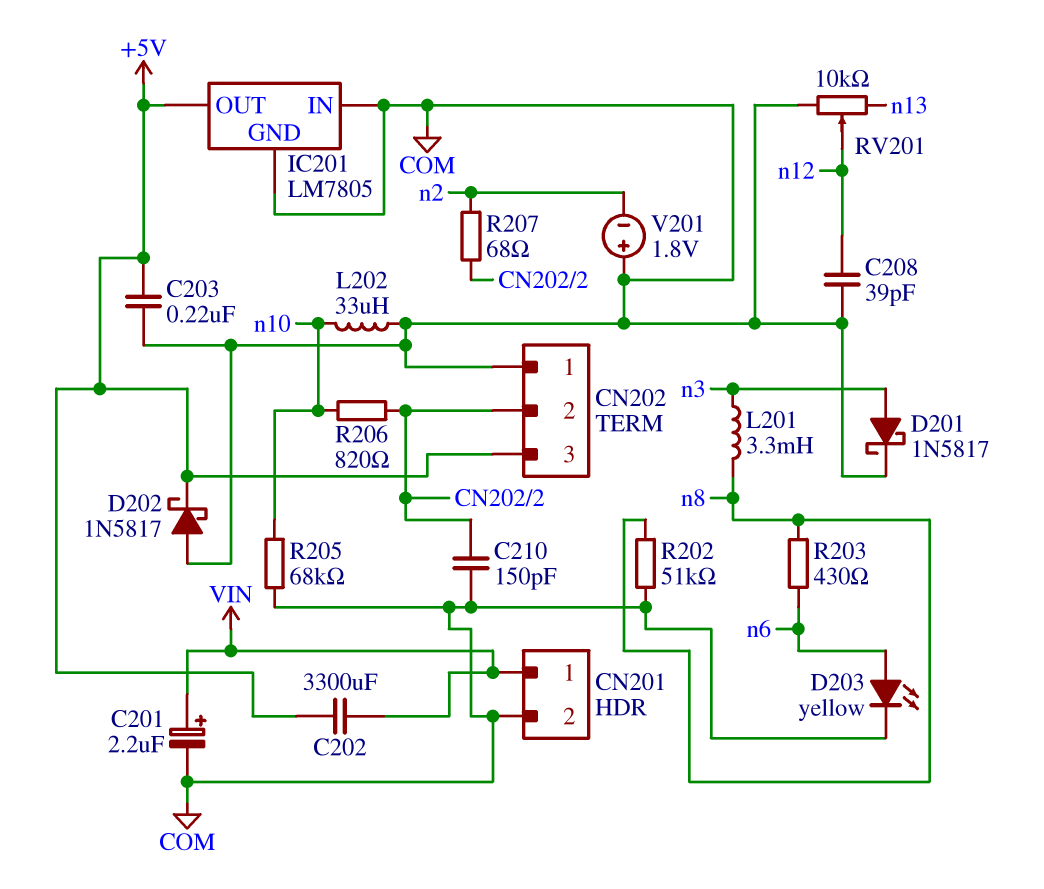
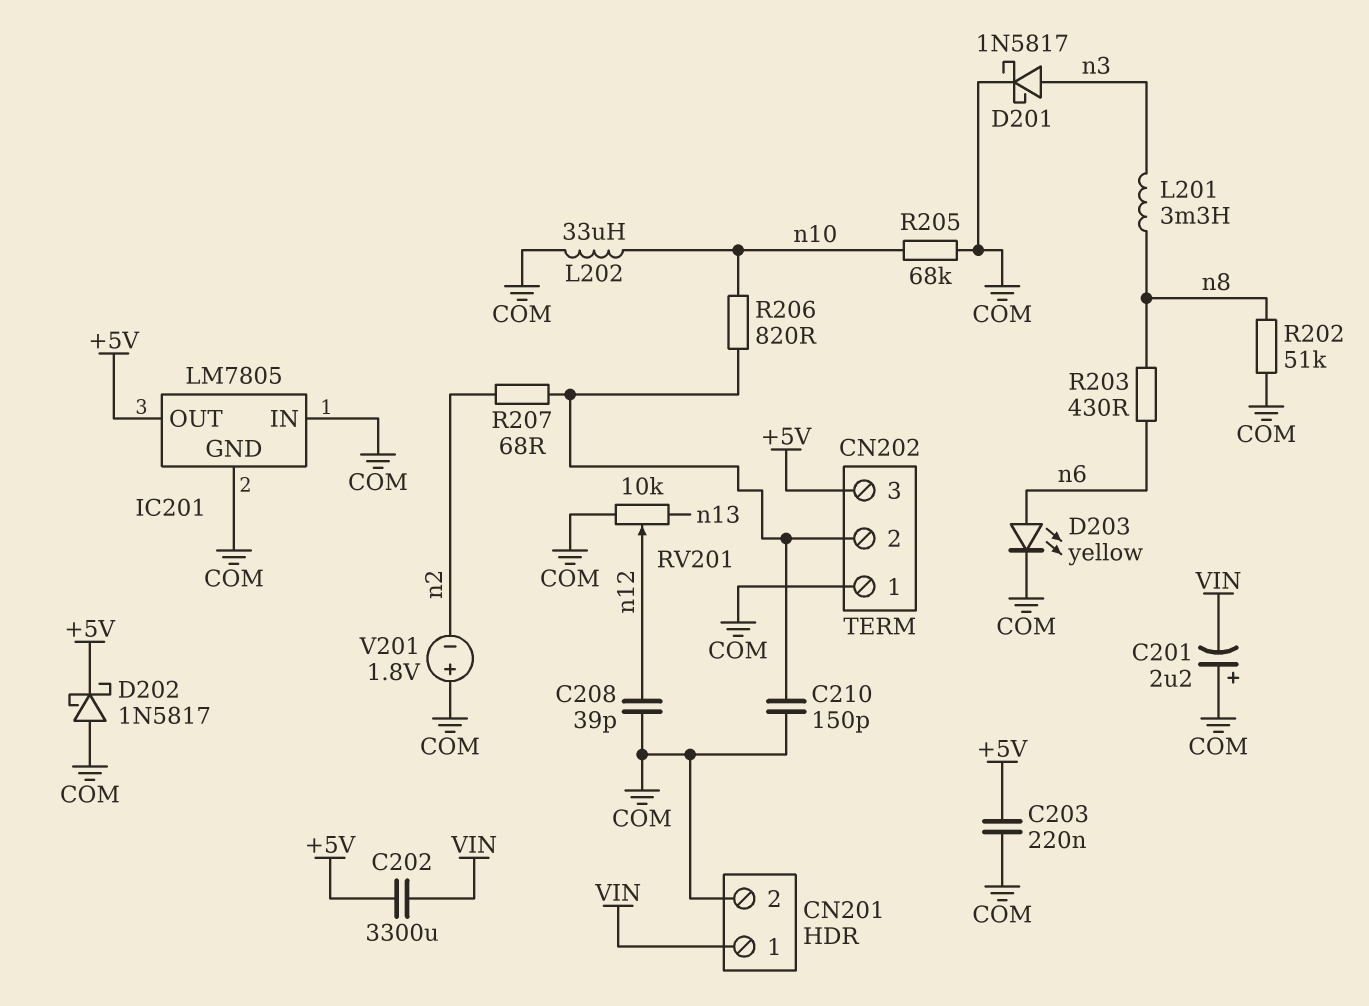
C201: 2.2uF (plus VIN, minus COM) -> 2.2uF (plus COM, minus VIN)

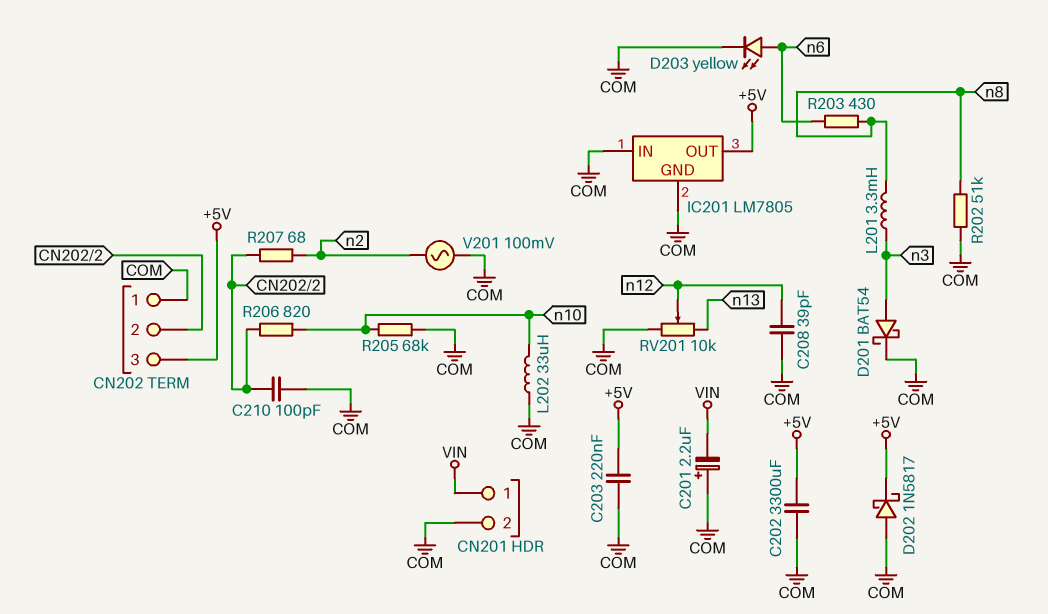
C202: 3300uF (+5V, VIN) -> 3300uF (+5V, COM)
C210: 150pF (CN202/2, COM) -> 100pF (CN202/2, COM)
D201: schottky 1N5817 (A n3, K COM) -> schottky BAT54 (A n3, K COM)
V201: 1.8V (plus COM, minus n2) -> AC 100mV (COM, n2)

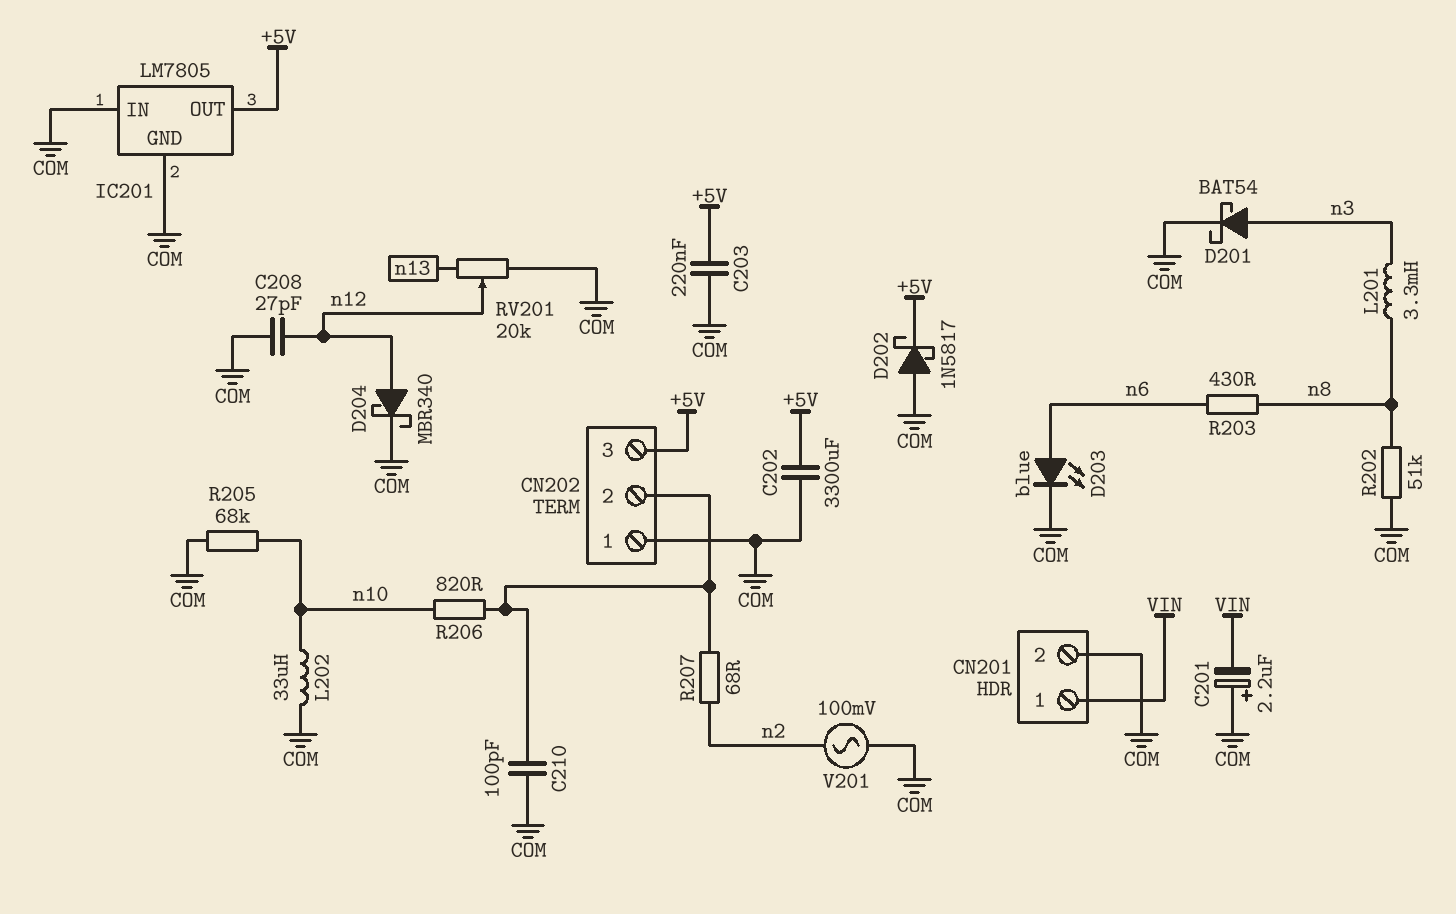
C208: 39pF (COM, n12) -> 27pF (COM, n12)
D203: LED yellow (A n6, K COM) -> LED blue (A n6, K COM)
D204: none -> schottky MBR340 (A n12, K COM)
RV201: 10k (COM, n13, wiper n12) -> 20k (COM, n13, wiper n12)

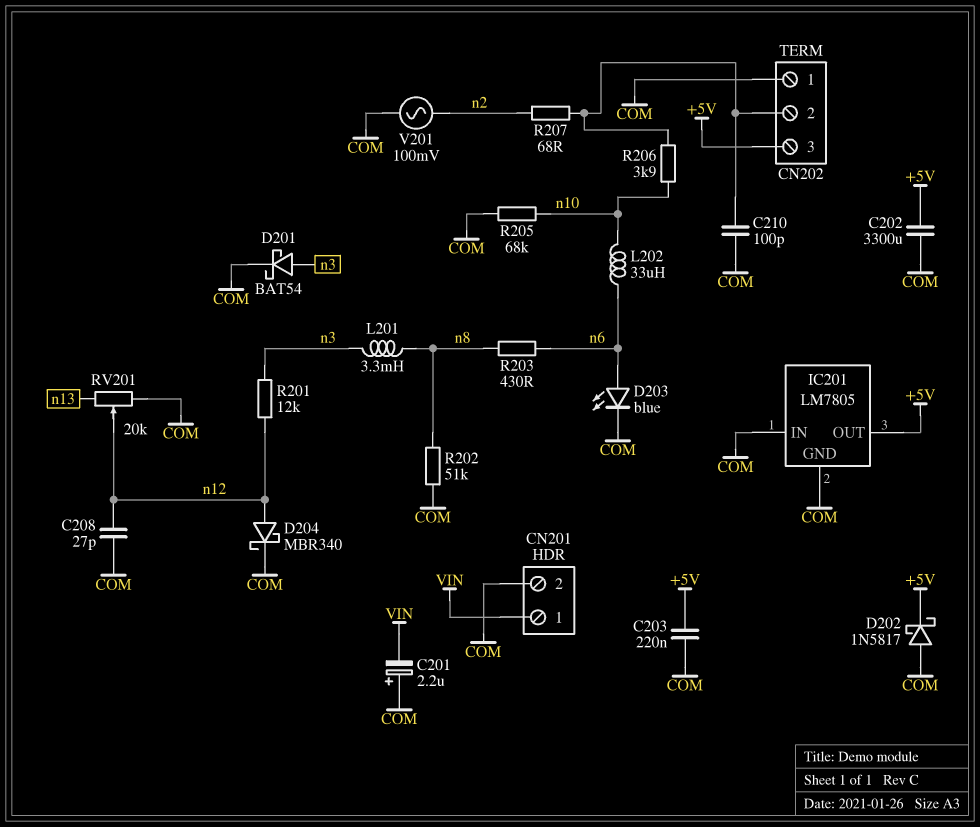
L202: 33uH (COM, n10) -> 33uH (n6, n10)
R201: none -> 12k (n3, n12)
R206: 820 (CN202/2, n10) -> 3.9k (CN202/2, n10)

